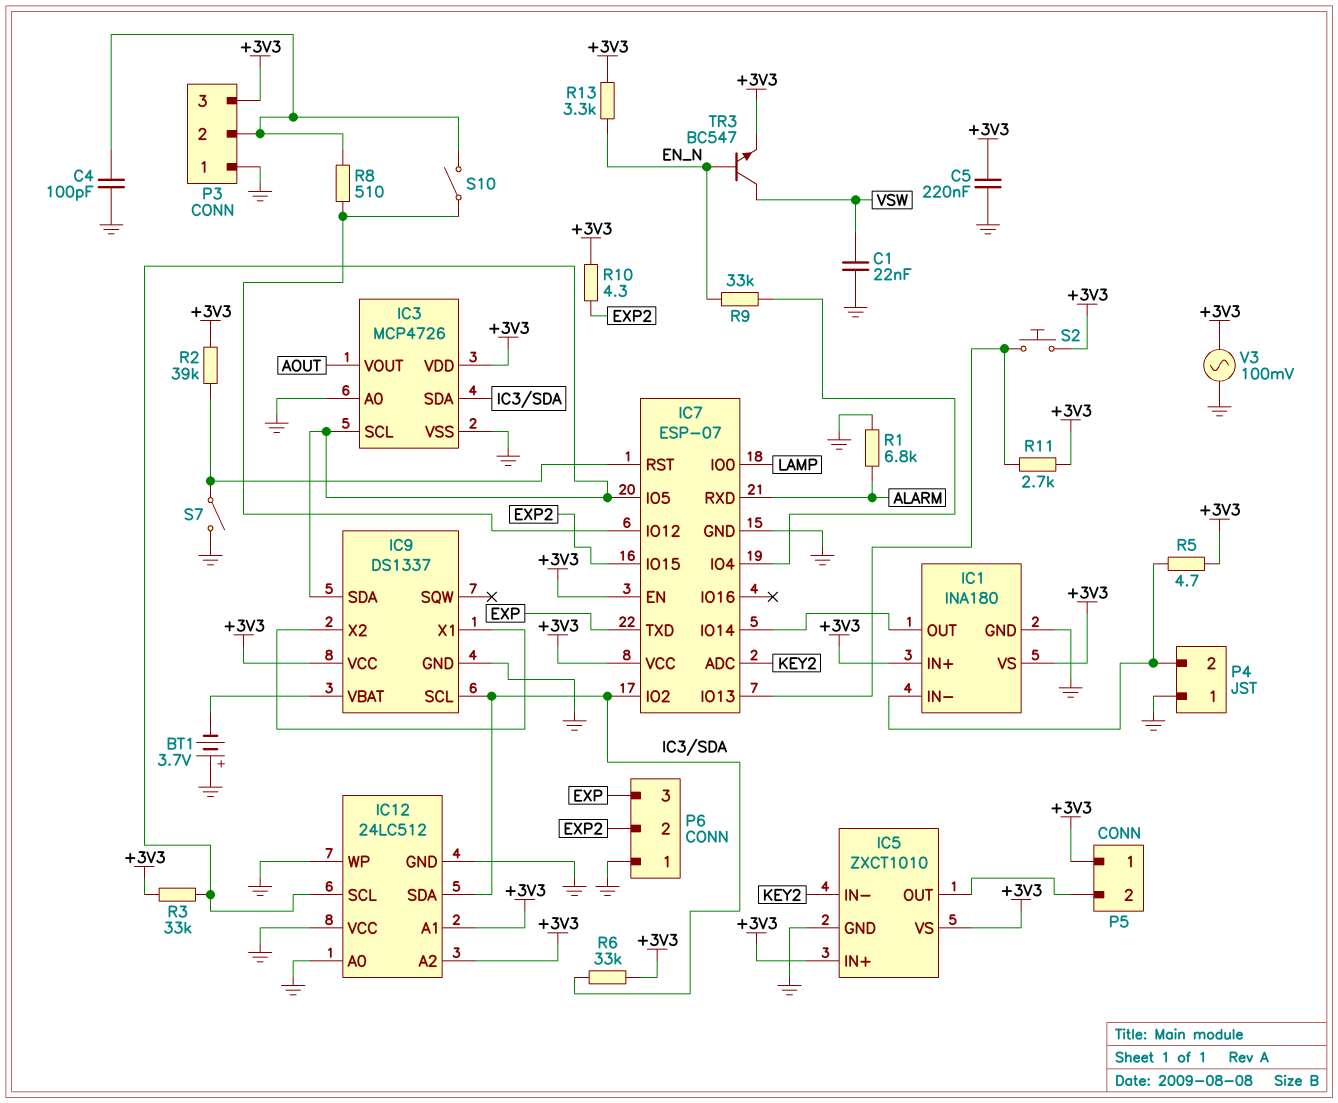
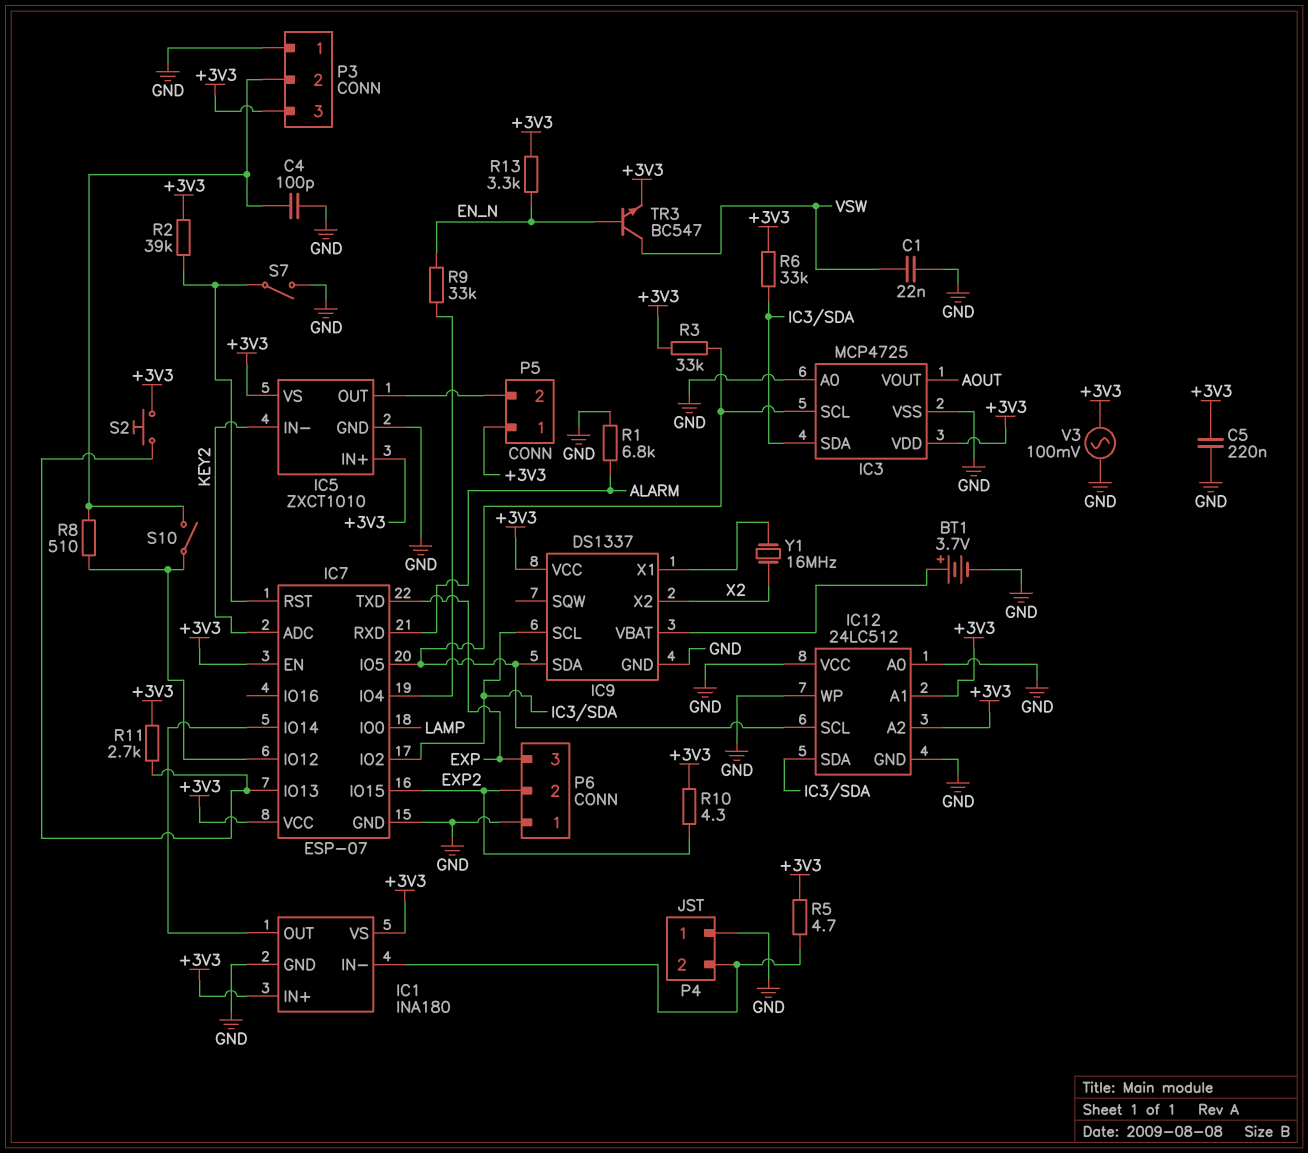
BT1: 3.7V (plus GND, minus IC9/VBAT) -> 3.7V (plus IC9/VBAT, minus GND)
IC3: MCP4726 -> MCP4725
IC9 pin X2: IC9/X1 -> X2
Y1: none -> 16MHz (IC9/X1, X2)

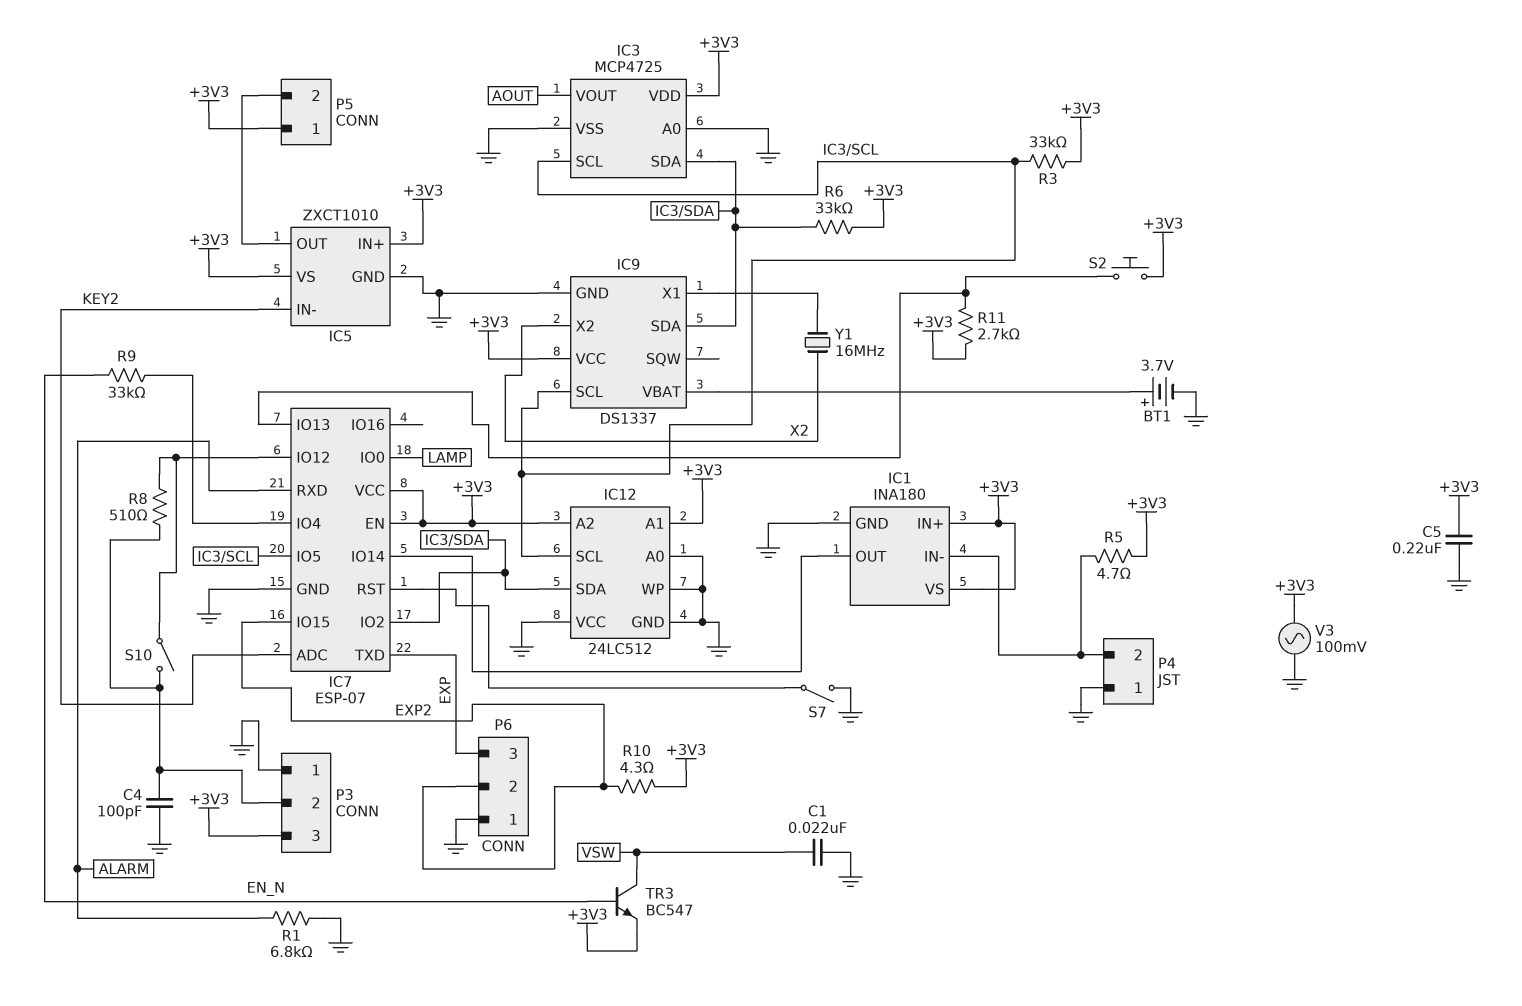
IC9 pin SCL: IC3/SDA -> IC3/SCL
IC9 pin SDA: IC3/SCL -> IC3/SDA
R2: 39k (+3V3, IC7/RST) -> none
R13: 3.3k (+3V3, EN_N) -> none

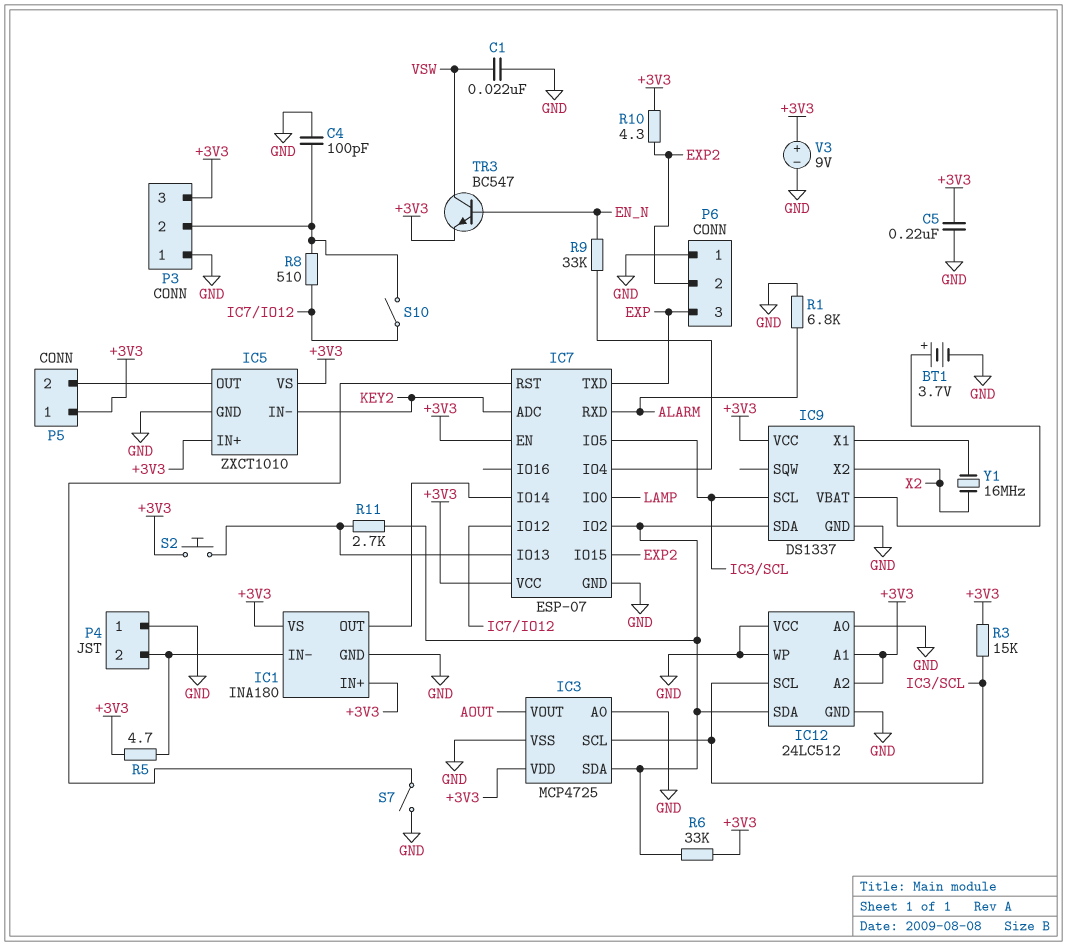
R3: 33k (+3V3, IC3/SCL) -> 15k (+3V3, IC3/SCL)
R11: 2.7k (+3V3, IC7/IO13) -> 2.7k (IC3/SDA, IC7/IO13)
V3: AC 100mV (+3V3, GND) -> 9V (plus +3V3, minus GND)

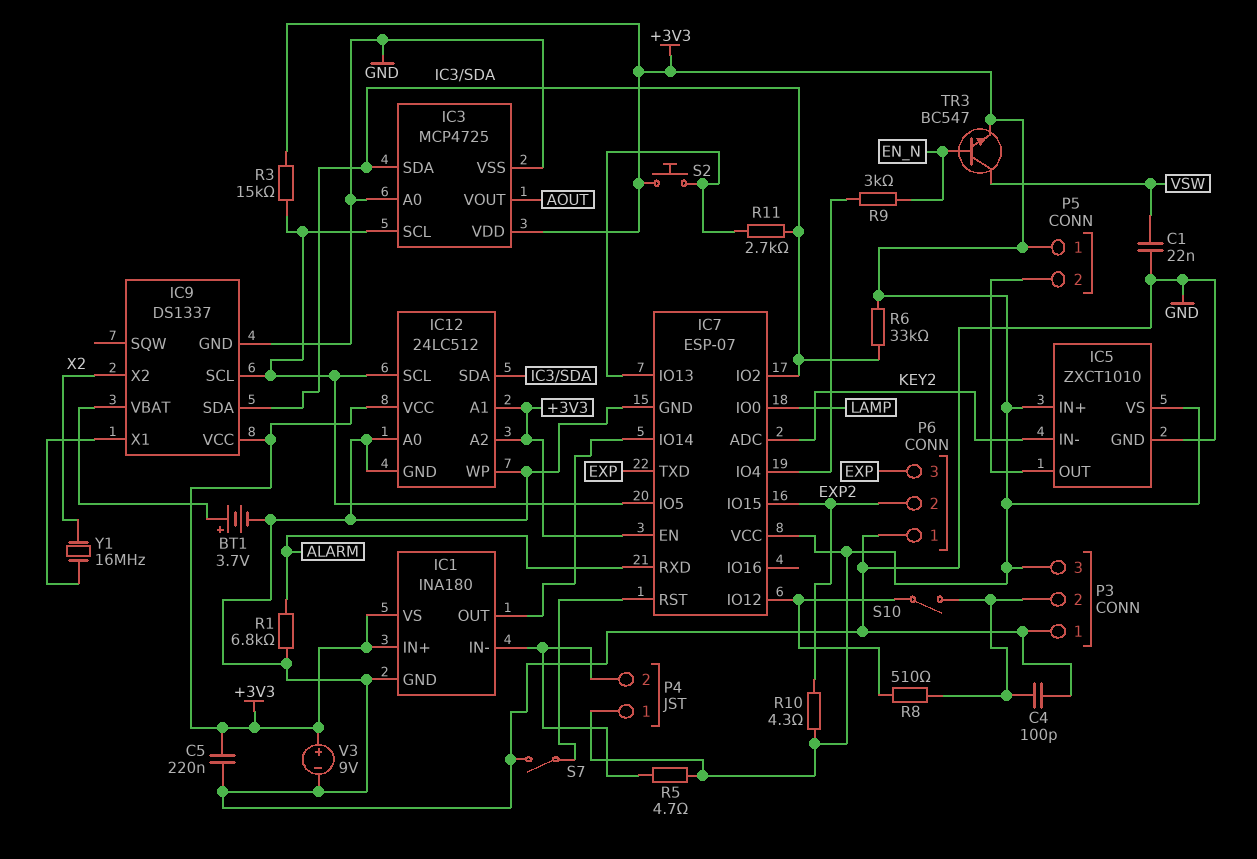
IC12 pin VCC: GND -> +3V3
P4 pin 1: GND -> +3V3
R9: 33k (EN_N, IC7/IO4) -> 3k (EN_N, IC7/IO4)

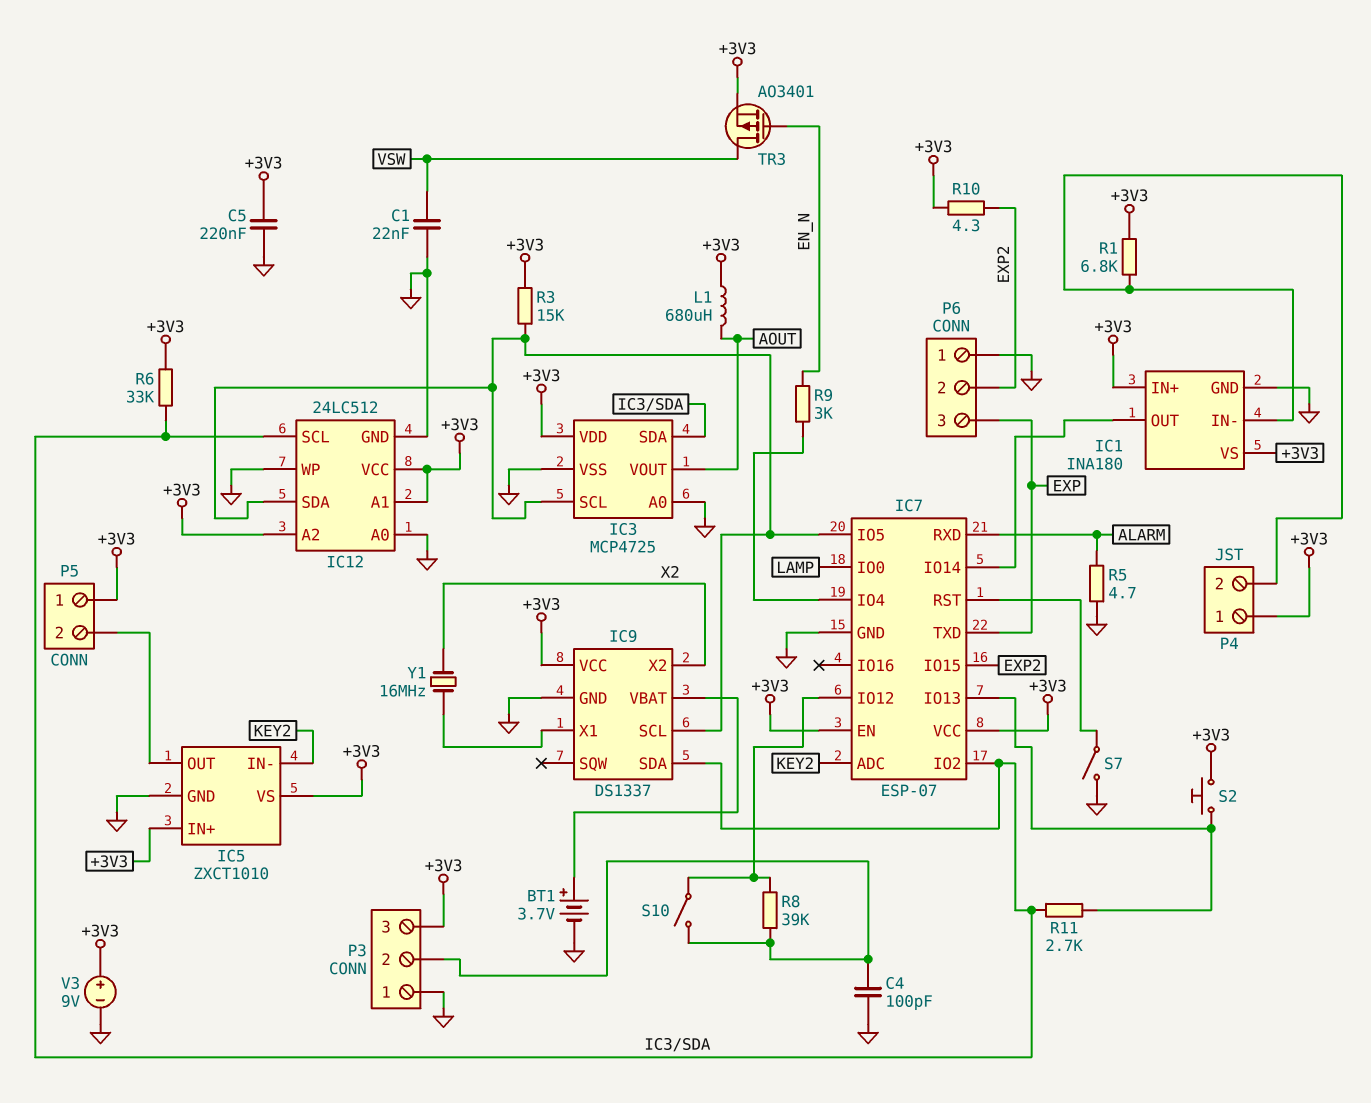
IC12 pin SCL: IC3/SCL -> IC3/SDA
IC12 pin SDA: IC3/SDA -> IC3/SCL
L1: none -> 680uH (+3V3, AOUT)
R1: 6.8k (ALARM, GND) -> 6.8k (+3V3, IC1/IN-)
R5: 4.7 (+3V3, IC1/IN-) -> 4.7 (ALARM, GND)
R8: 510 (IC7/IO12, P3/2) -> 39k (IC7/IO12, P3/2)
TR3: NPN BC547 (B EN_N, C VSW, E +3V3) -> PMOS AO3401 (G EN_N, D VSW, S +3V3)

